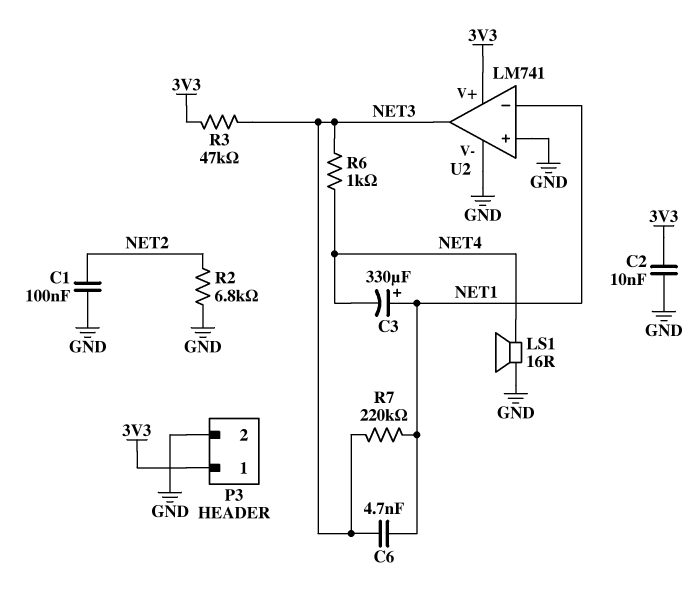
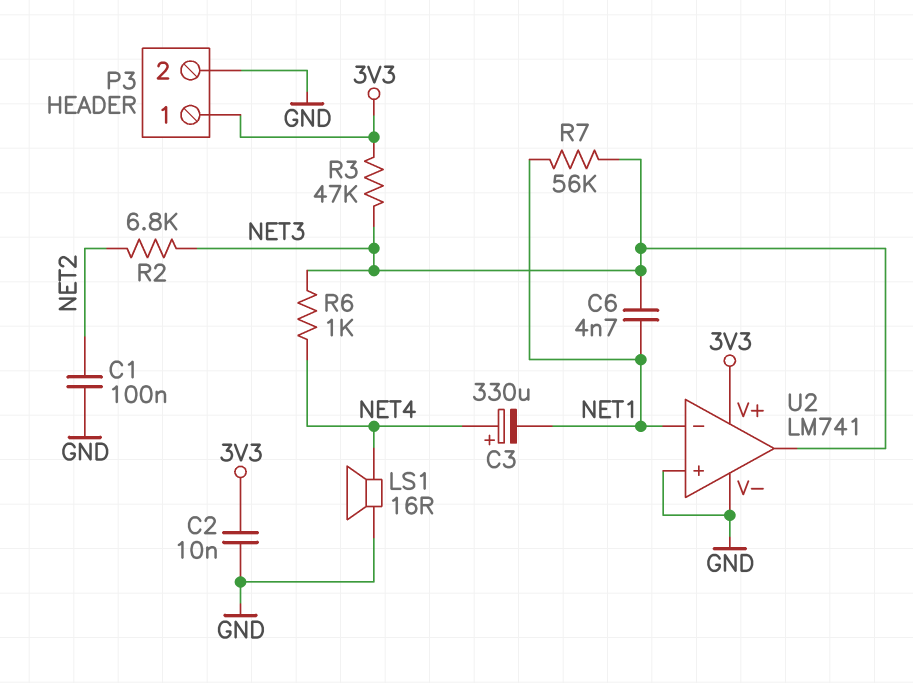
C3: 330uF (plus NET1, minus NET4) -> 330uF (plus NET4, minus NET1)
R2: 6.8k (GND, NET2) -> 6.8k (NET2, NET3)
R7: 220k (NET1, NET3) -> 56k (NET1, NET3)

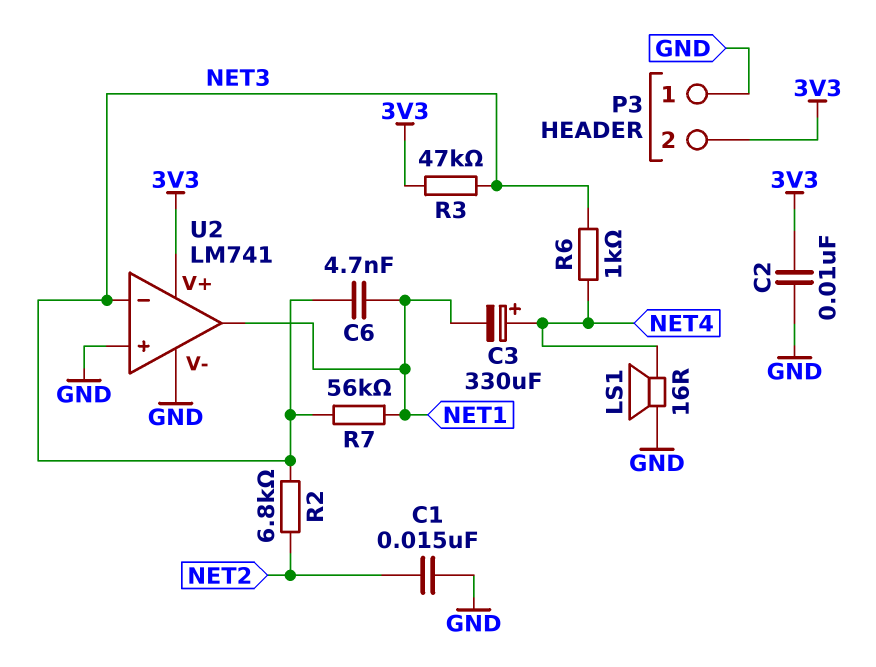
C1: 100nF (GND, NET2) -> 15nF (GND, NET2)
P3 pin 1: 3V3 -> GND
P3 pin 2: GND -> 3V3
U2 pin in-: NET1 -> NET3
U2 pin out: NET3 -> NET1

